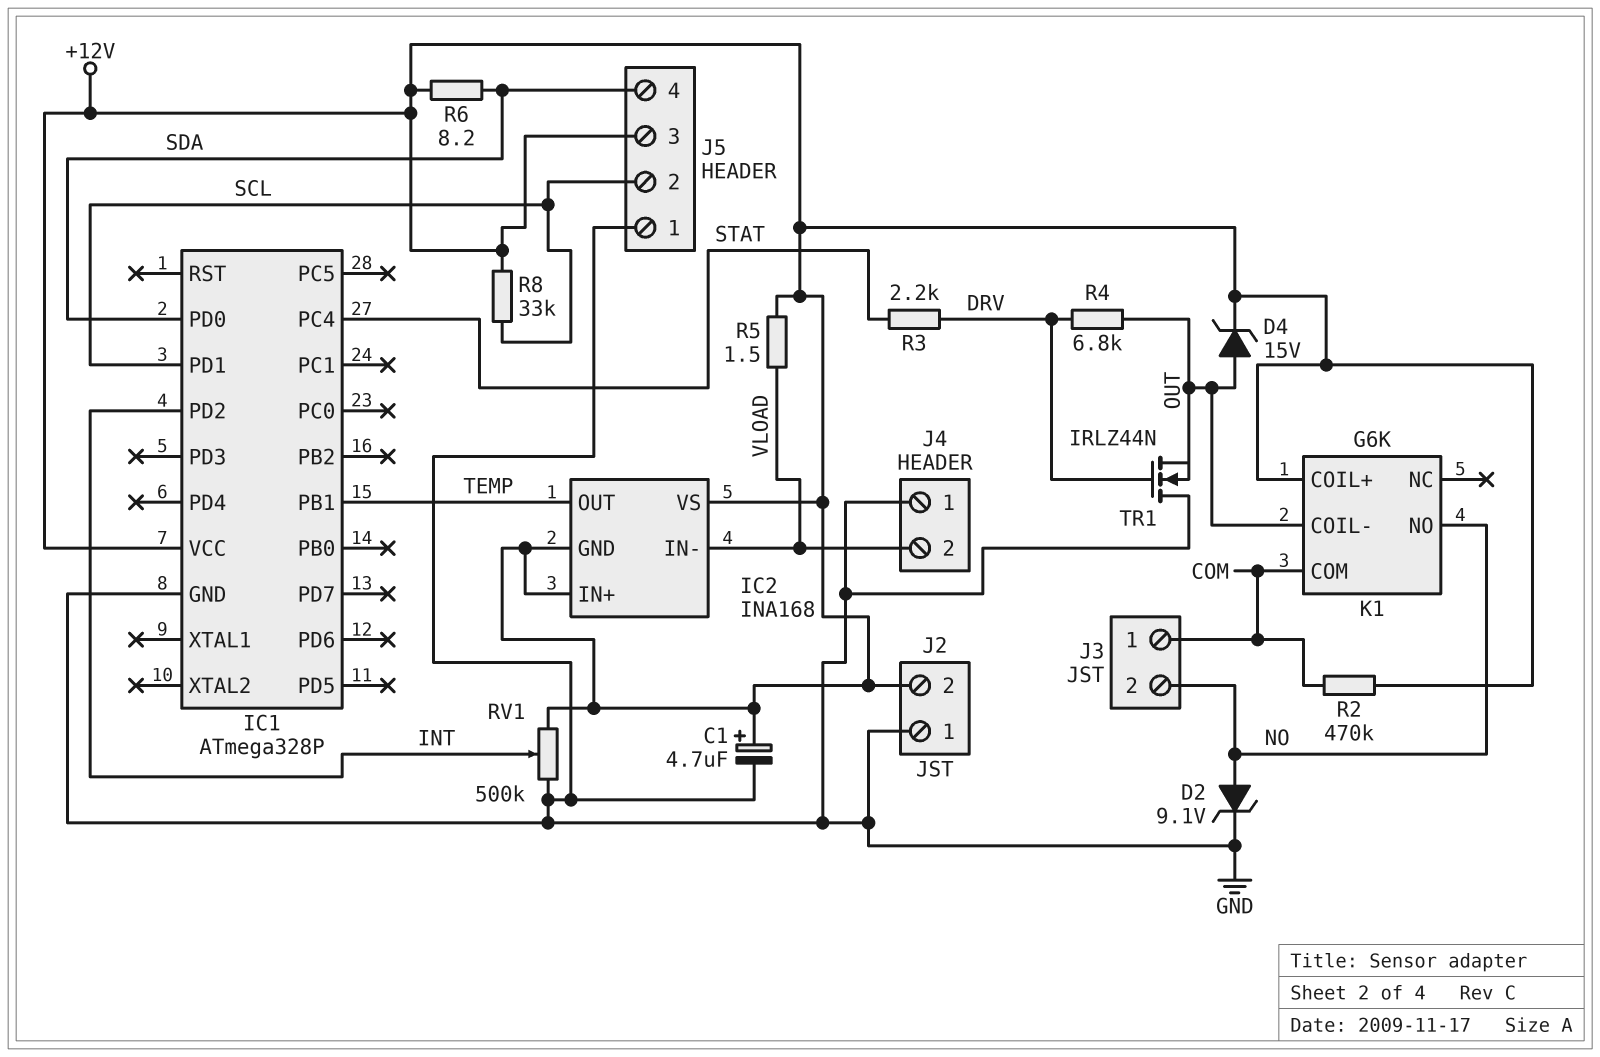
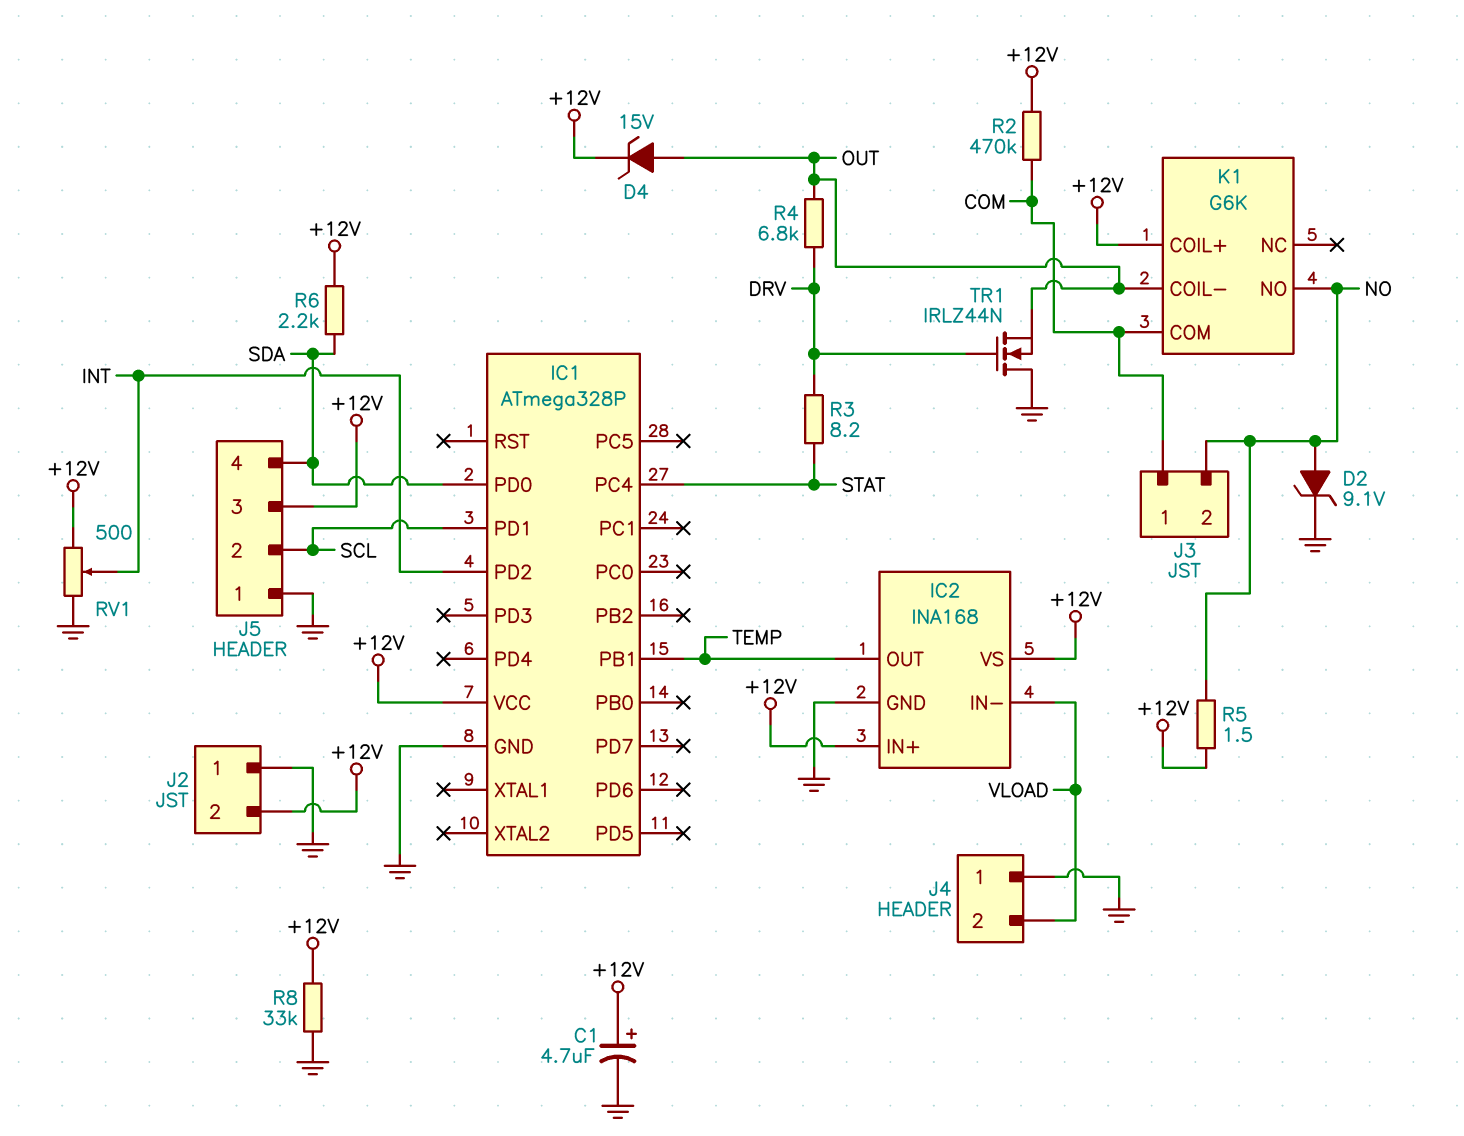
IC2 pin GND: +12V -> GND
R3: 2.2k (DRV, STAT) -> 8.2 (DRV, STAT)
R5: 1.5 (+12V, VLOAD) -> 1.5 (+12V, NO)
R6: 8.2 (+12V, SDA) -> 2.2k (+12V, SDA)
R8: 33k (+12V, SCL) -> 33k (+12V, GND)
RV1: 500k (+12V, GND, wiper INT) -> 500 (+12V, GND, wiper INT)

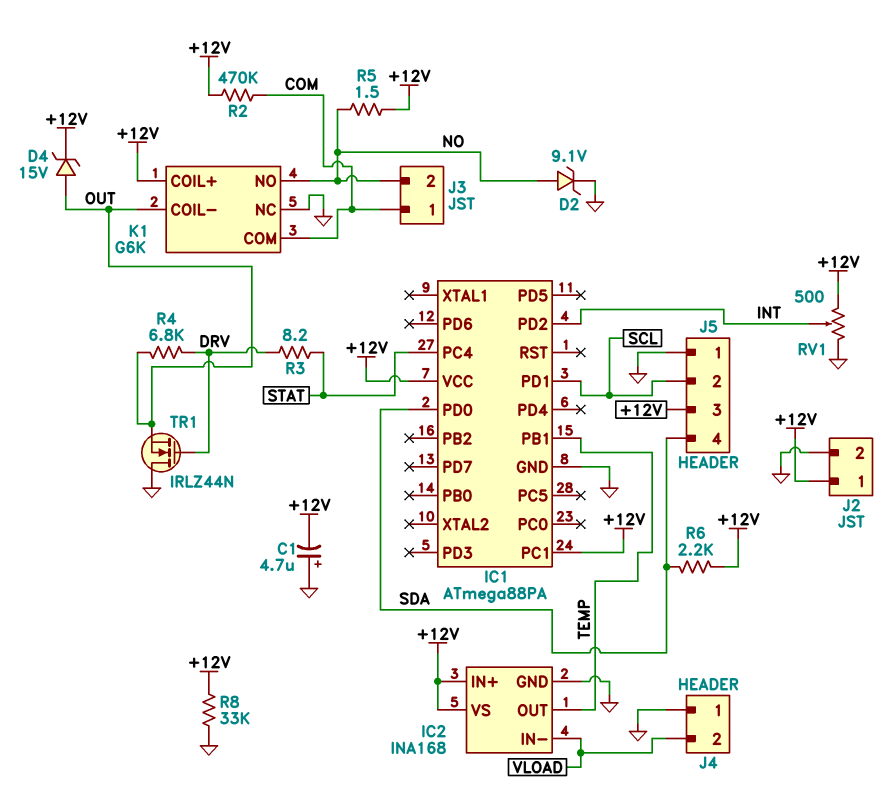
C1: 4.7uF (plus +12V, minus GND) -> 4.7uF (plus GND, minus +12V)
IC1: ATmega328P -> ATmega88PA
IC1 pin PC1: none -> +12V
J2 pin 1: GND -> +12V
J2 pin 2: +12V -> GND
K1 pin NC: none -> GND

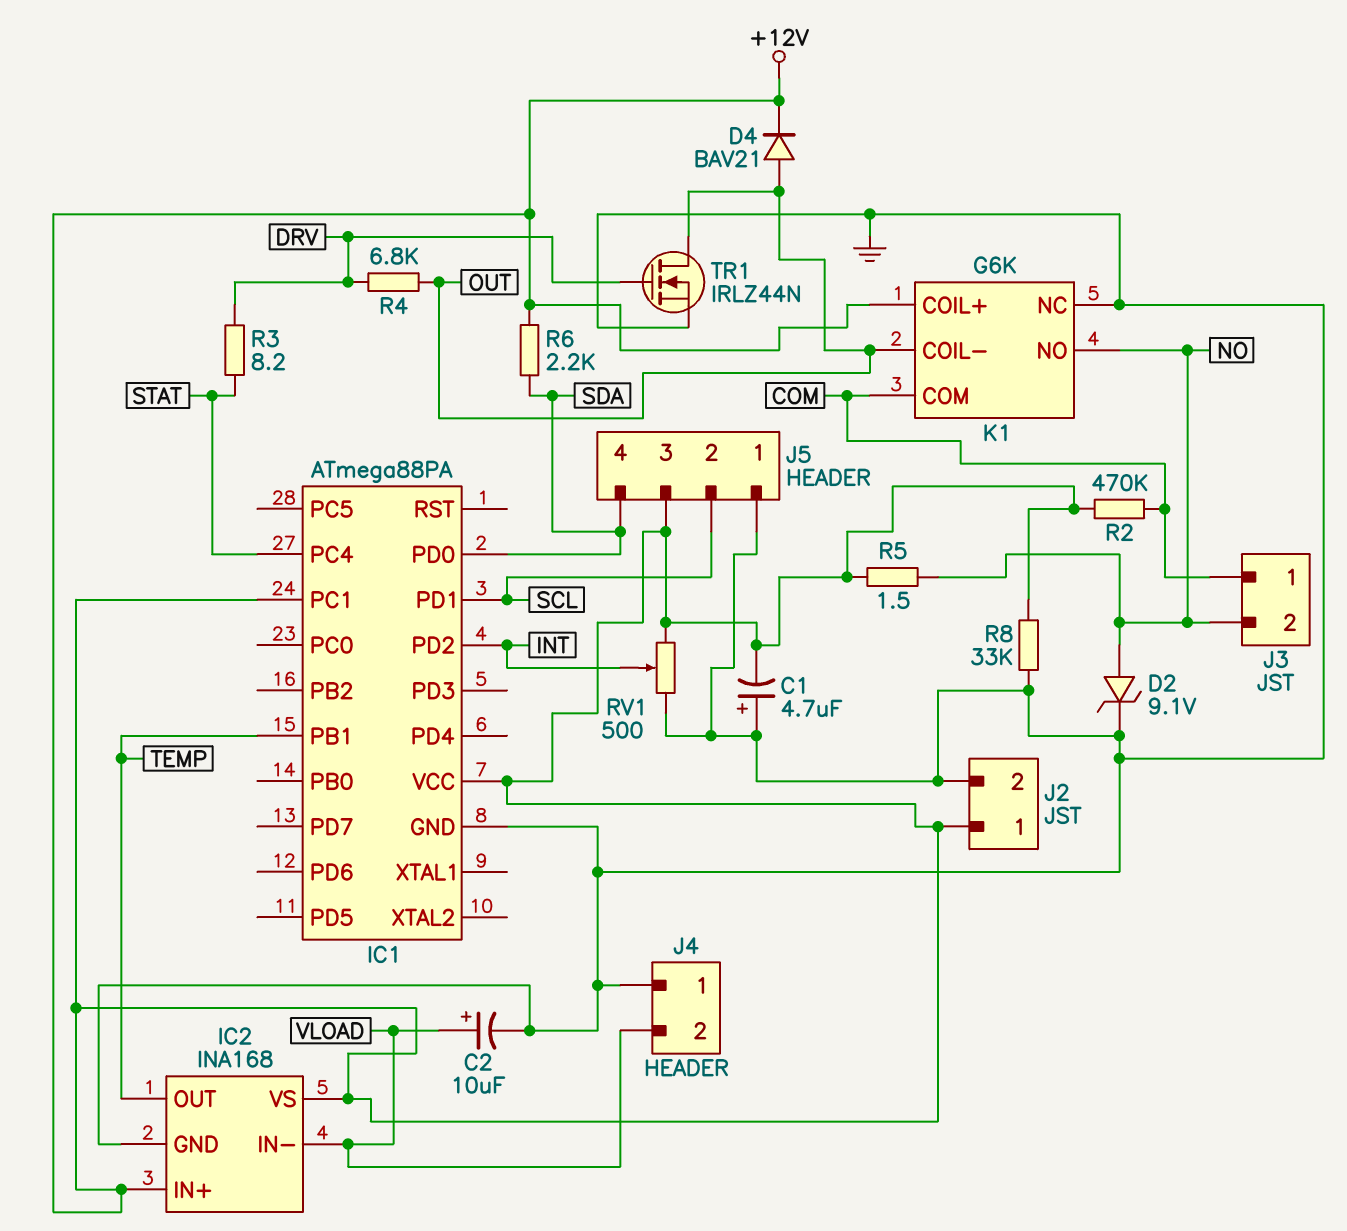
C2: none -> 10uF (plus VLOAD, minus GND)
D4: zener 15V (A OUT, K +12V) -> diode BAV21 (A OUT, K +12V)
TR1: NMOS IRLZ44N (G DRV, D GND, S OUT) -> NMOS IRLZ44N (G DRV, D OUT, S GND)

